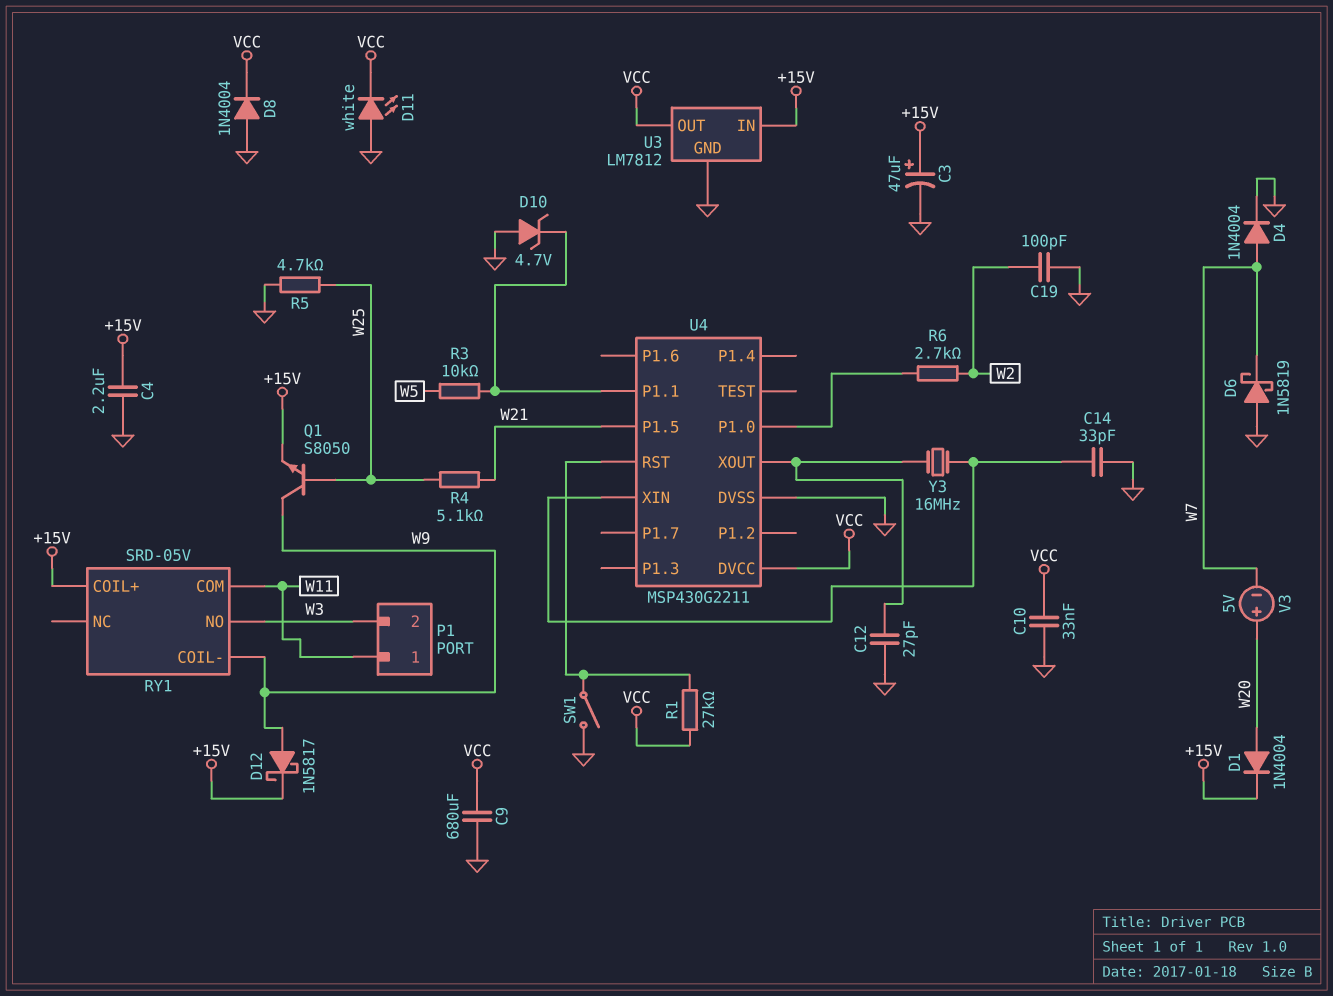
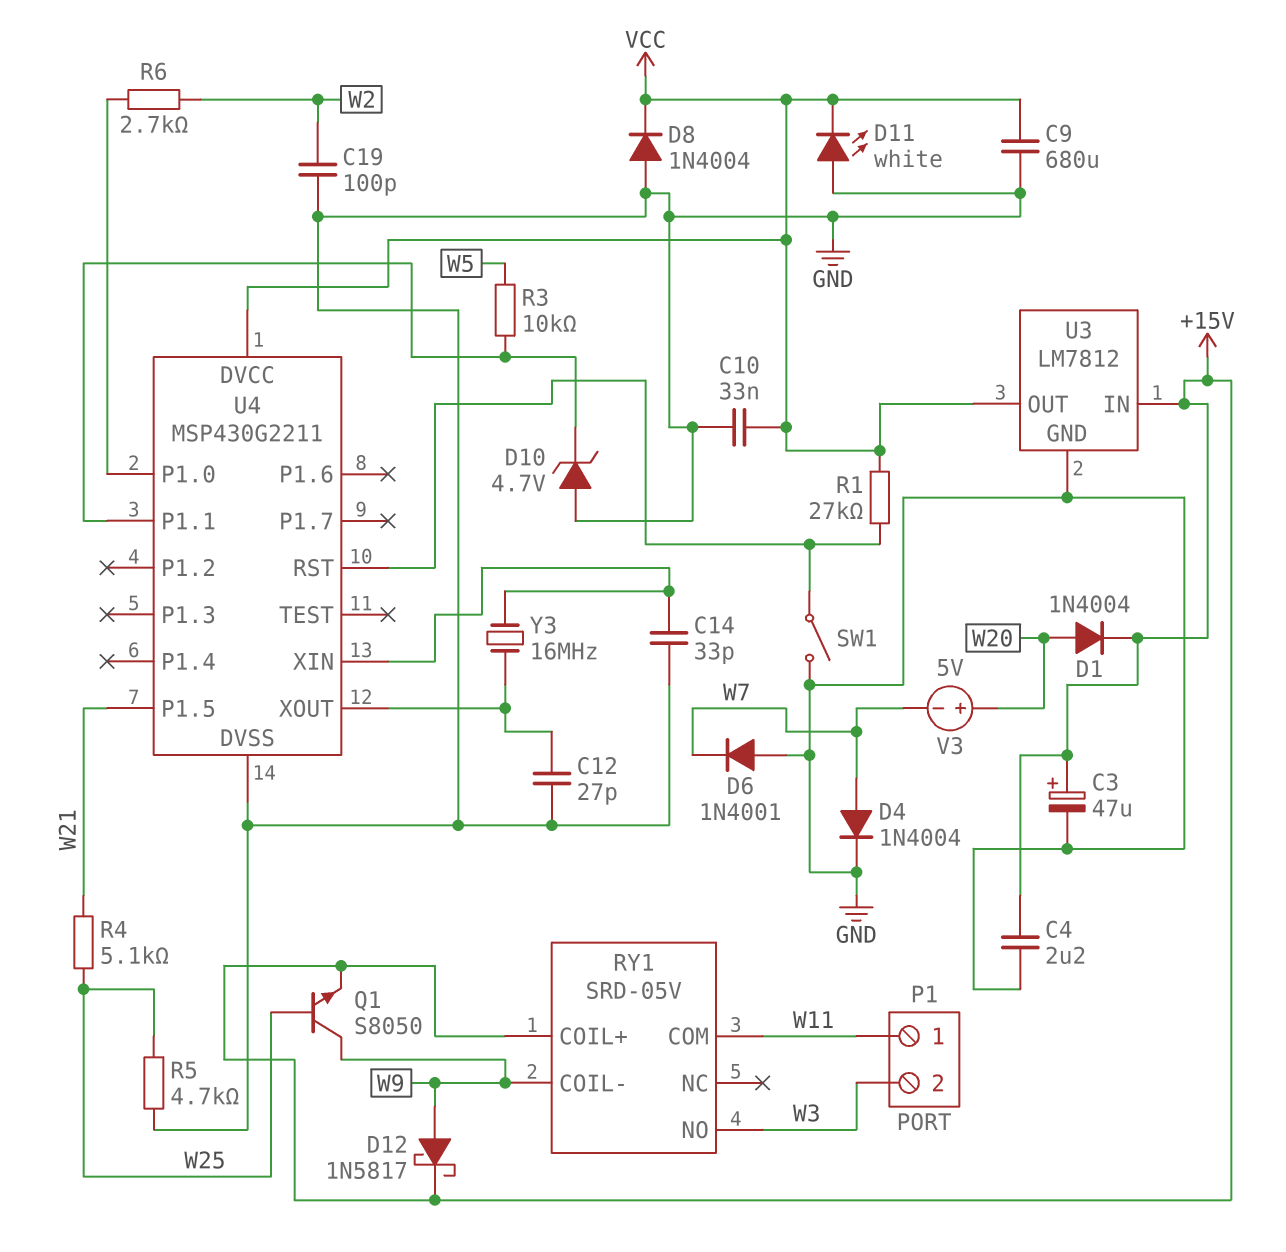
D6: schottky 1N5819 (A GND, K W7) -> diode 1N4001 (A GND, K W7)

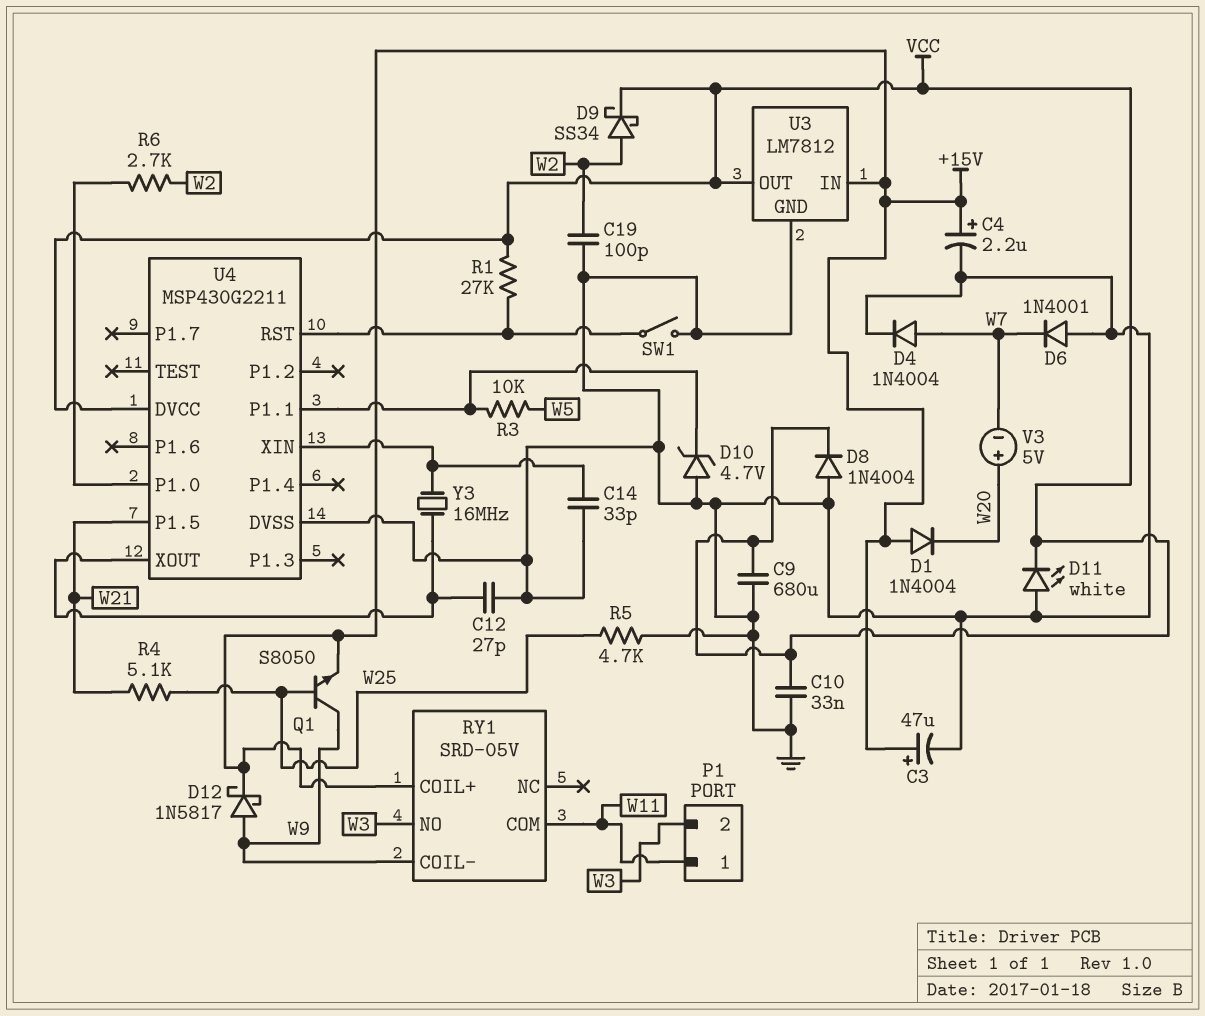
C4: 2.2uF (+15V, GND) -> 2.2uF (plus +15V, minus GND)
D1: diode 1N4004 (A W20, K +15V) -> diode 1N4004 (A +15V, K W20)
D9: none -> schottky SS34 (A W2, K VCC)

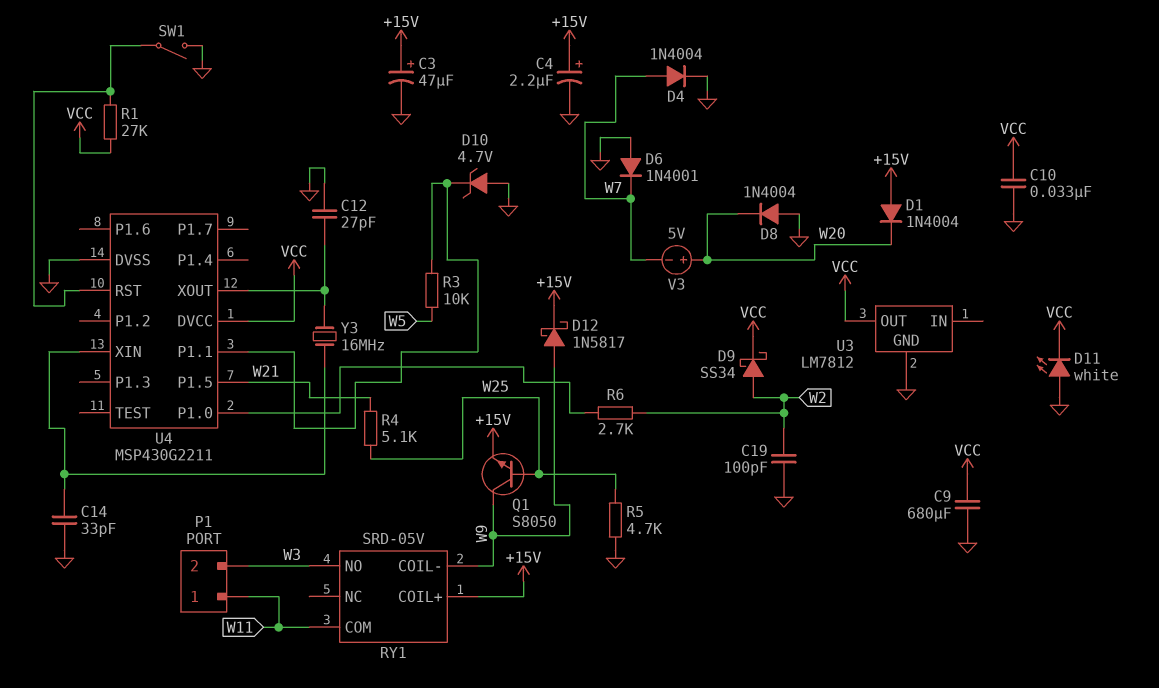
D8: diode 1N4004 (A GND, K VCC) -> diode 1N4004 (A GND, K W20)
U3 pin IN: +15V -> none

